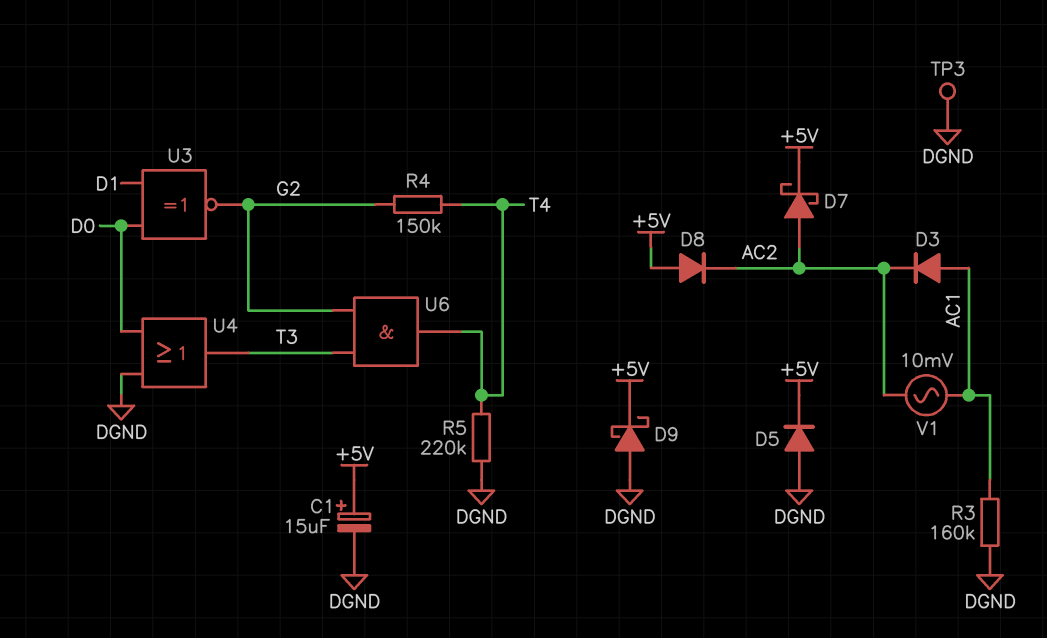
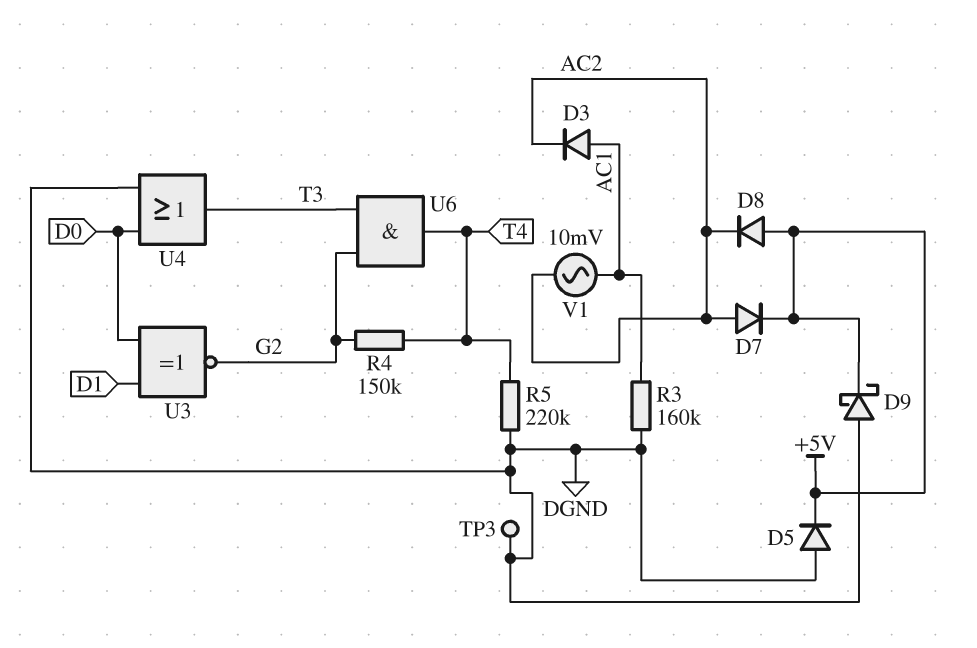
C1: 15uF (plus +5V, minus DGND) -> none
D7: schottky (A AC2, K +5V) -> diode (A AC2, K +5V)

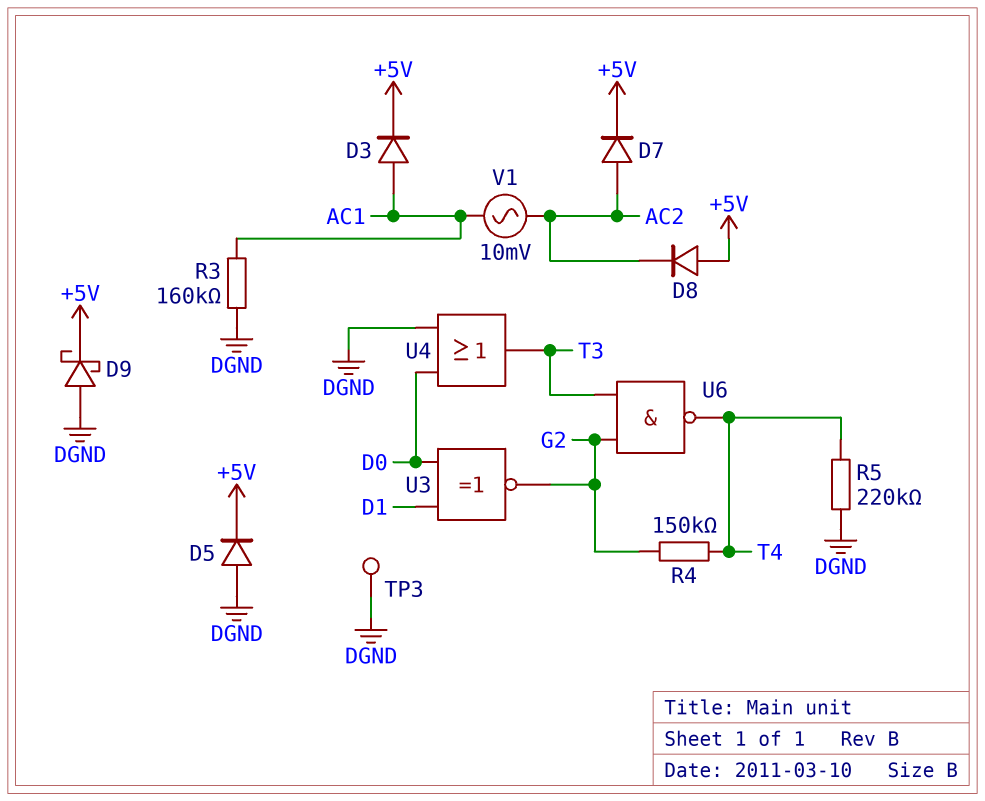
D3: diode (A AC1, K AC2) -> diode (A AC1, K +5V)
U6: AND (in G2, in T3, out T4) -> NAND (in G2, in T3, out T4)

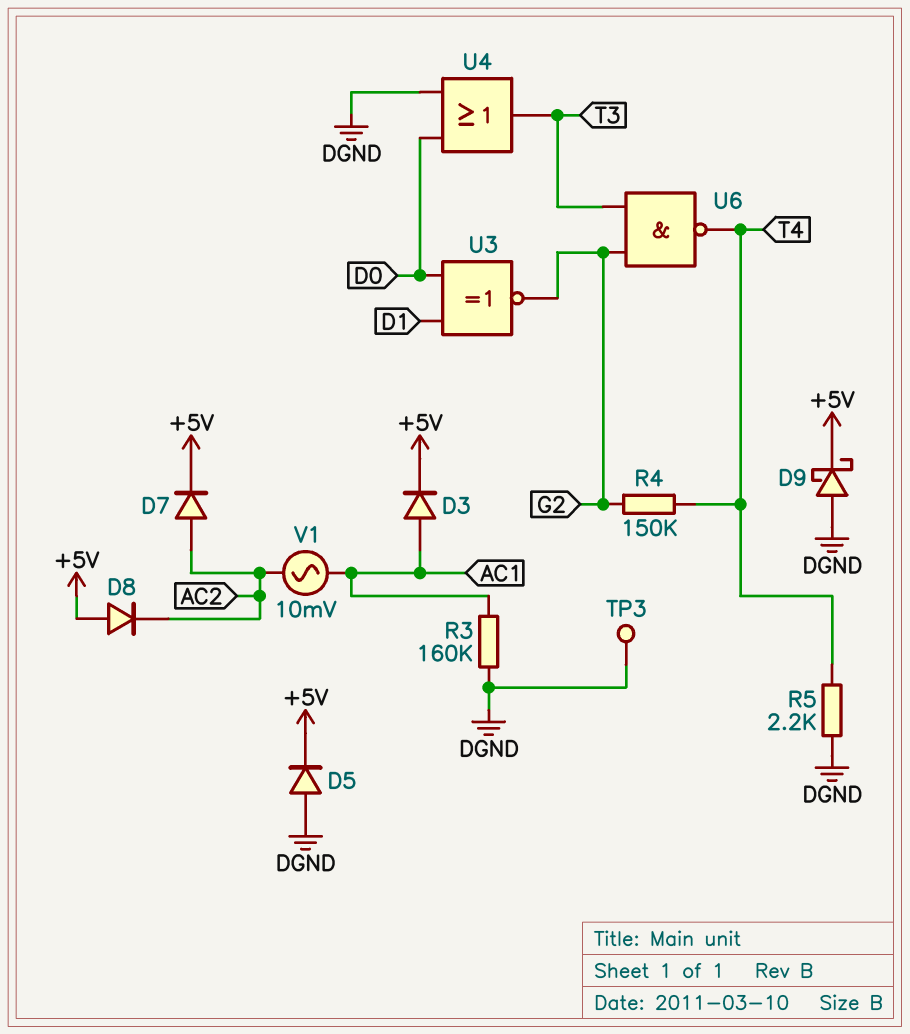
R5: 220k (DGND, T4) -> 2.2k (DGND, T4)

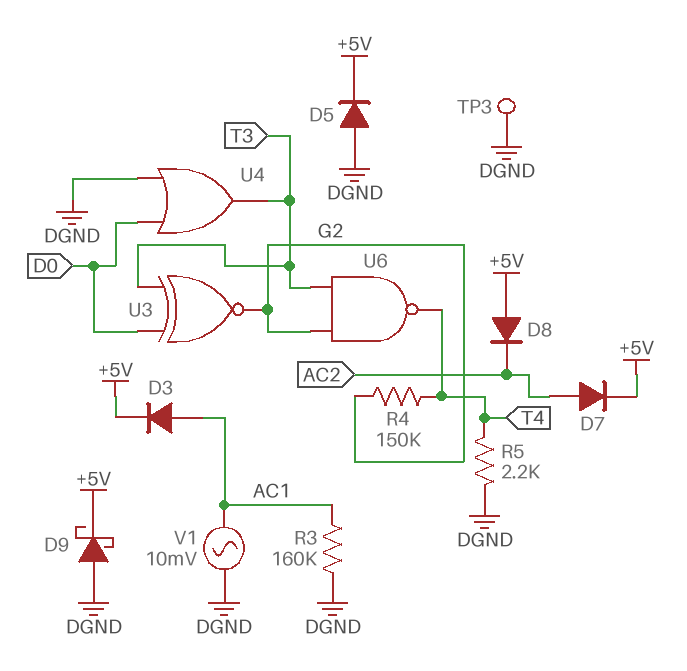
U3: XNOR (in D0, in D1, out G2) -> XNOR (in D0, in T3, out G2)
V1: AC 10mV (AC1, AC2) -> AC 10mV (AC1, DGND)

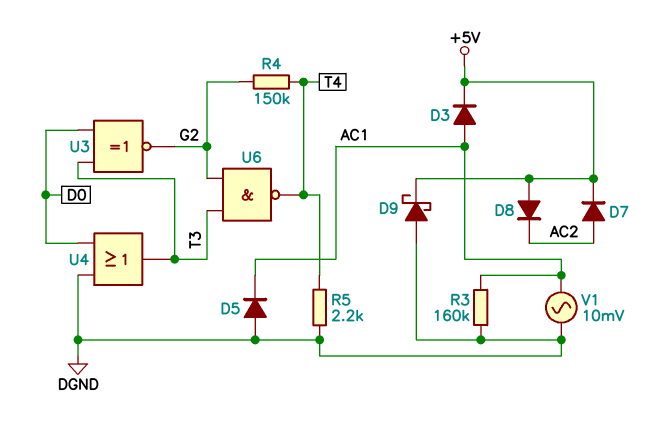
D5: diode (A DGND, K +5V) -> diode (A DGND, K AC1)
TP3: test point (DGND) -> none

